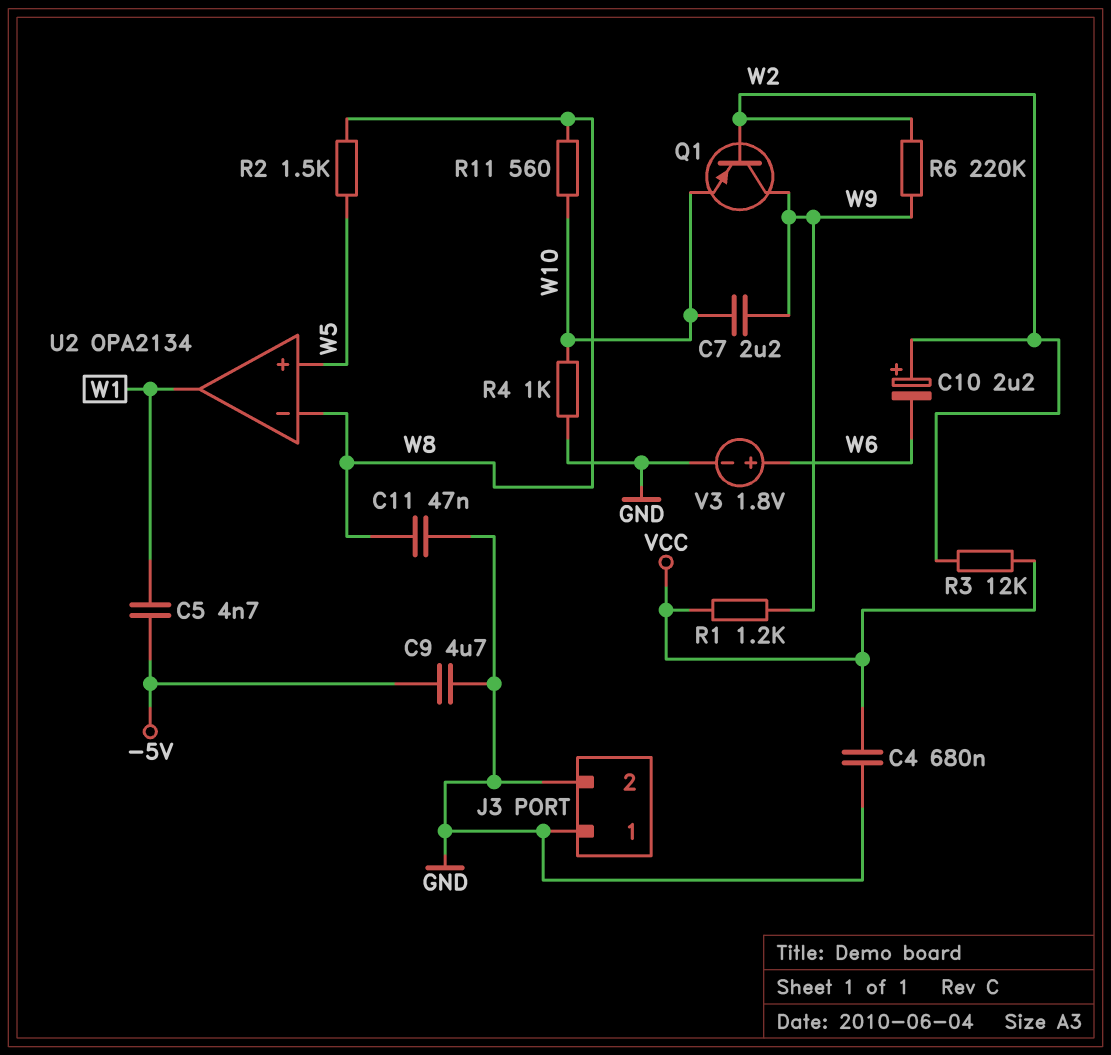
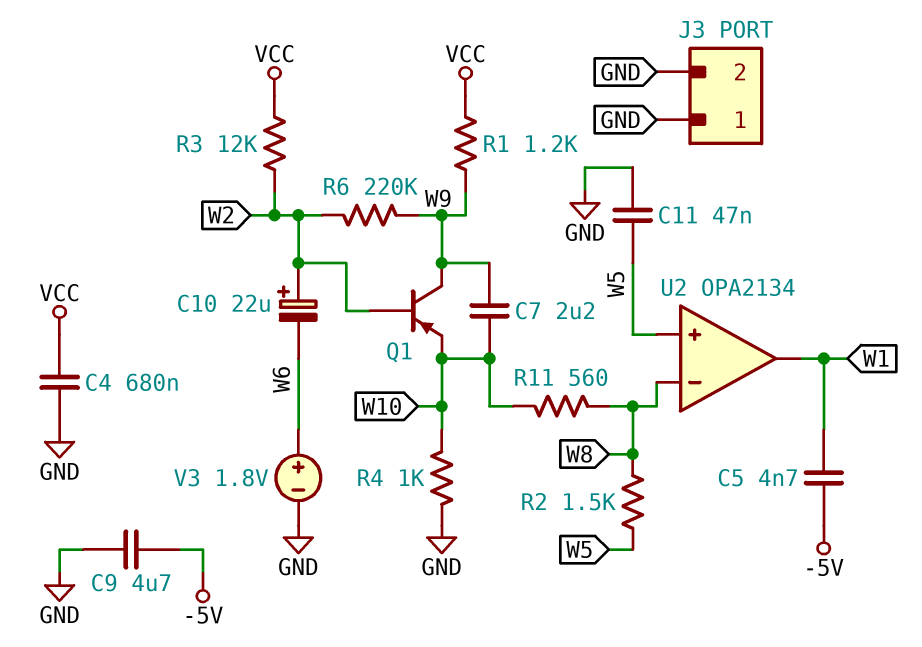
C10: 2.2uF (plus W2, minus W6) -> 22uF (plus W2, minus W6)
C11: 47nF (GND, W8) -> 47nF (GND, W5)

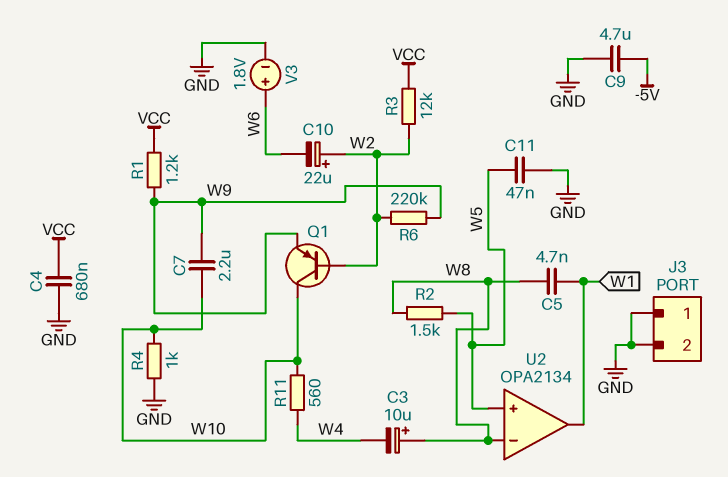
C3: none -> 10uF (plus W8, minus W4)
C5: 4.7nF (-5V, W1) -> 4.7nF (W1, W8)
Q1: PNP (B W2, C W9, E W10) -> PNP (B W2, C W10, E W9)
R11: 560 (W8, W10) -> 560 (W4, W10)

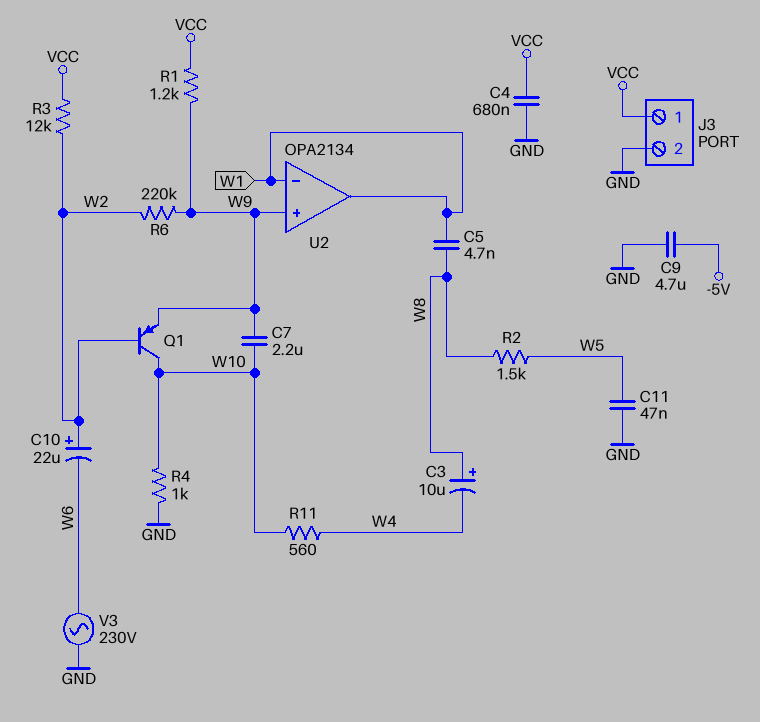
J3 pin 1: GND -> VCC
U2 pin in+: W5 -> W9
U2 pin in-: W8 -> W1
V3: 1.8V (plus W6, minus GND) -> AC 230V (GND, W6)

